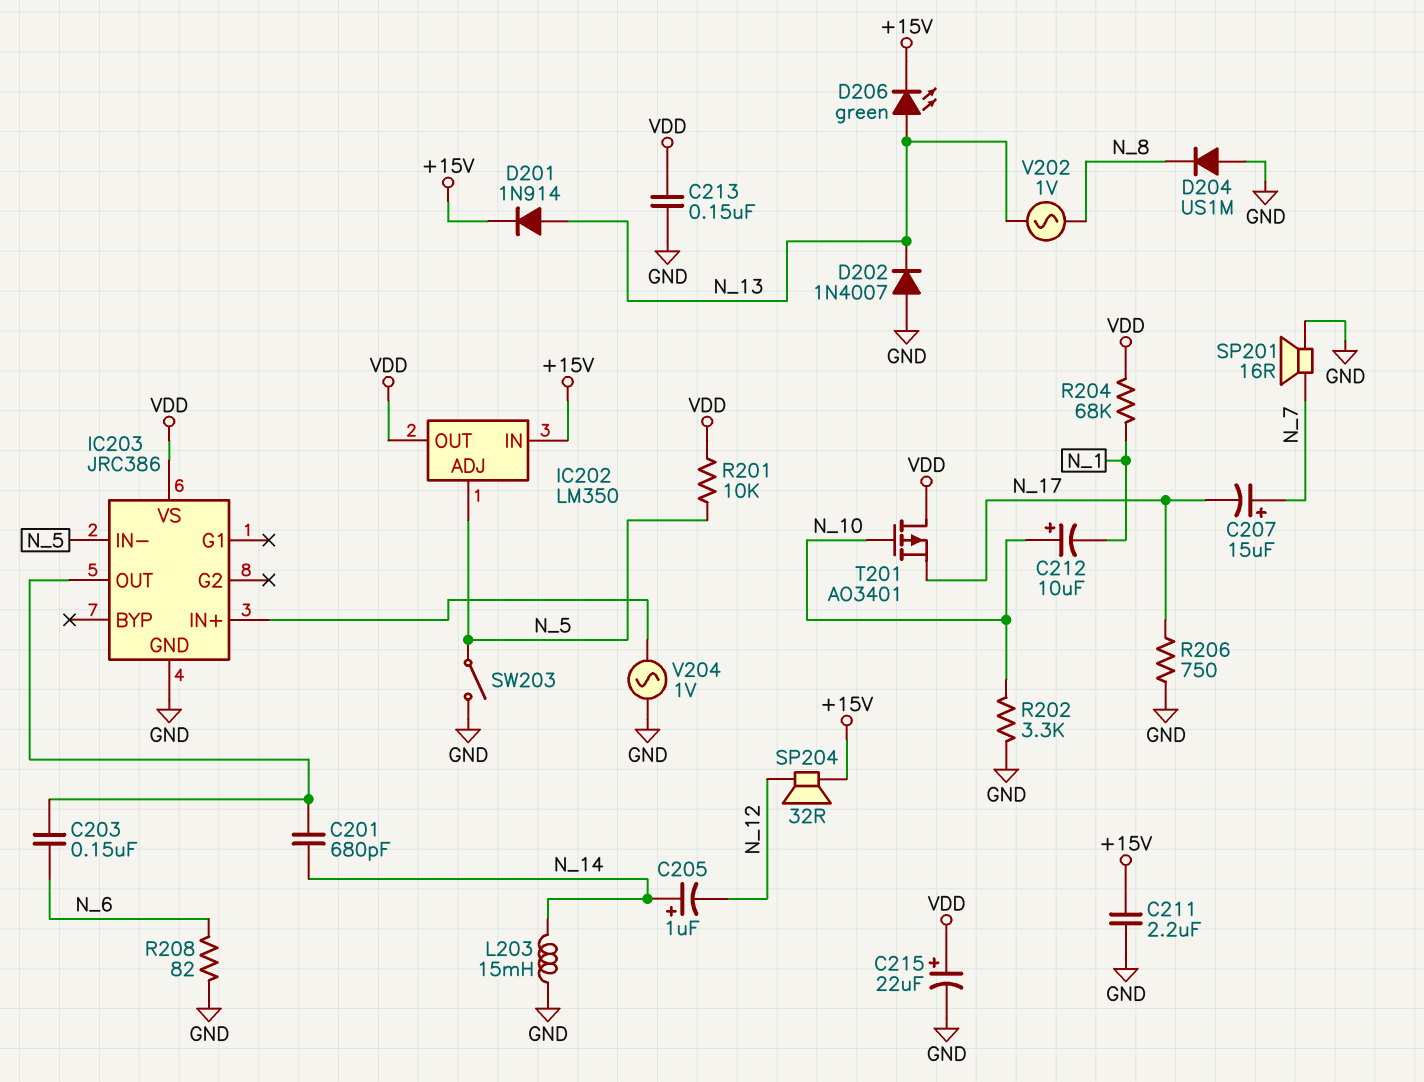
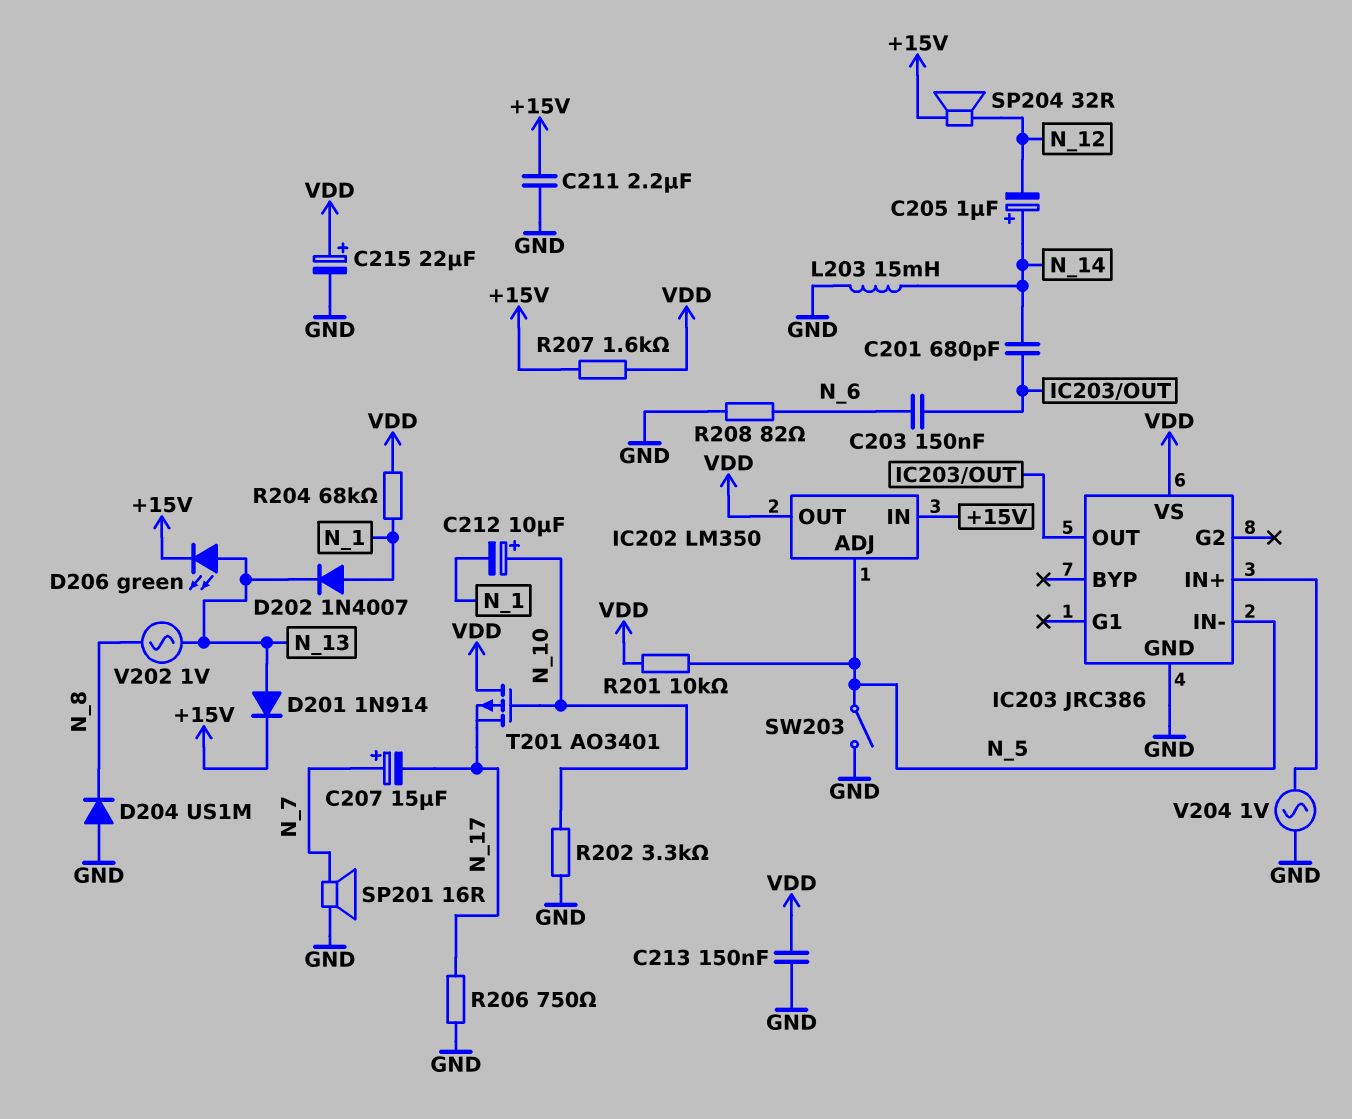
D202: diode 1N4007 (A GND, K N_13) -> diode 1N4007 (A N_1, K N_13)
R207: none -> 1.6k (+15V, VDD)

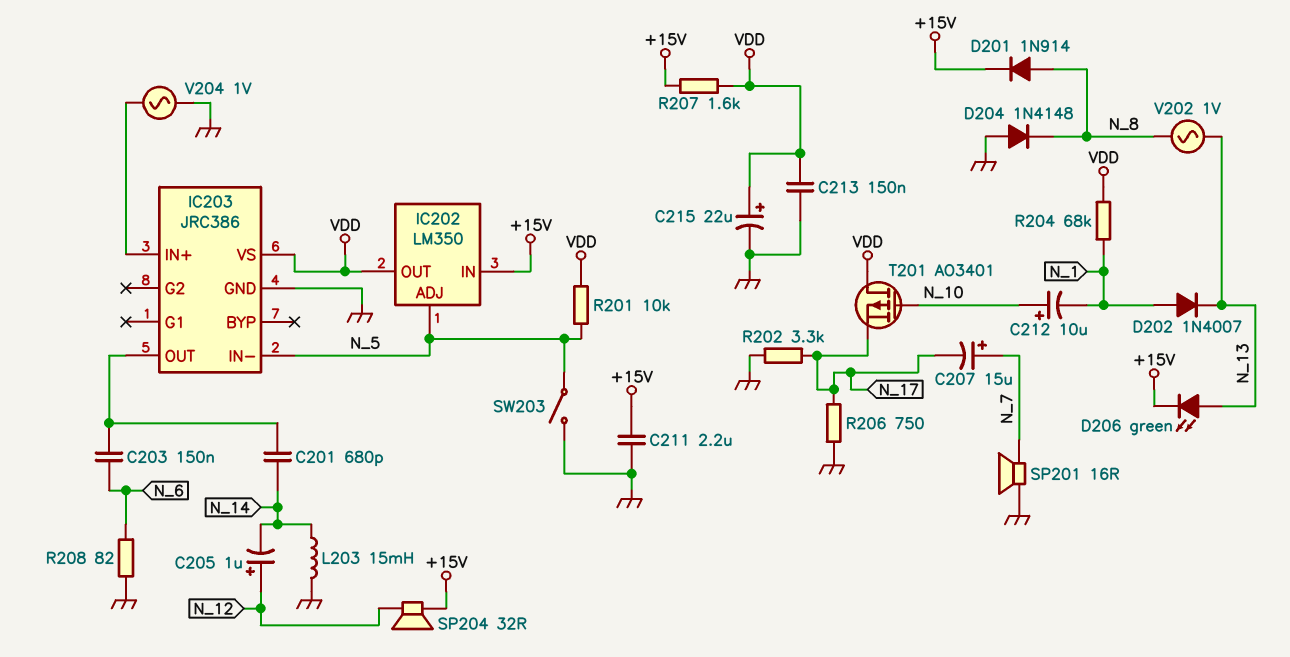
C205: 1uF (plus N_14, minus N_12) -> 1uF (plus N_12, minus N_14)
D201: diode 1N914 (A N_13, K +15V) -> diode 1N914 (A N_8, K +15V)
D204: diode US1M (A GND, K N_8) -> diode 1N4148 (A GND, K N_8)
R202: 3.3k (GND, N_10) -> 3.3k (GND, N_17)

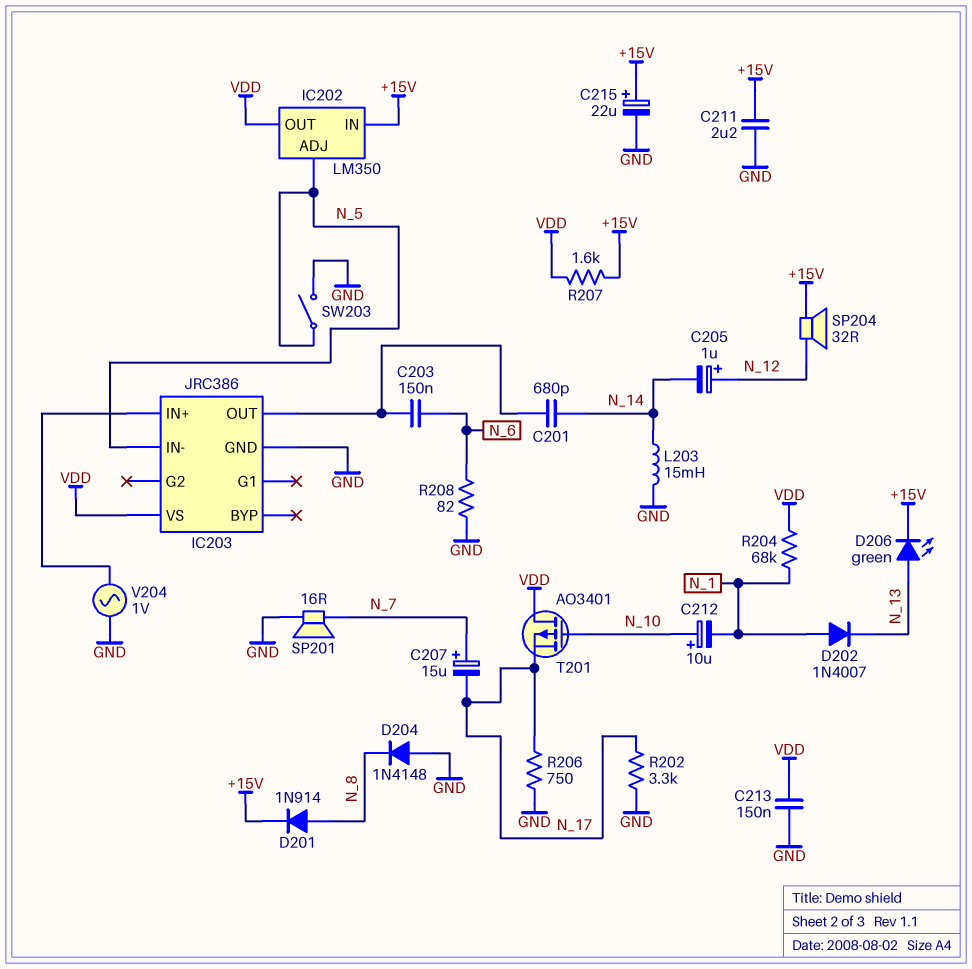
C215: 22uF (plus VDD, minus GND) -> 22uF (plus +15V, minus GND)
R201: 10k (N_5, VDD) -> none
V202: AC 1V (N_8, N_13) -> none

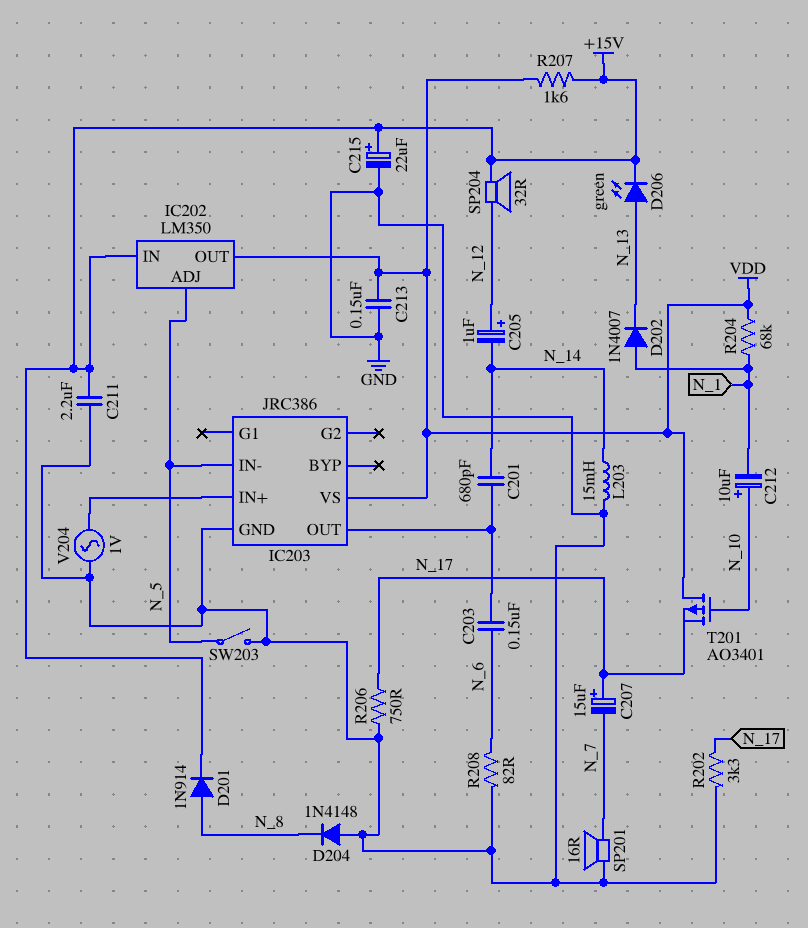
C207: 15uF (plus N_7, minus N_17) -> 15uF (plus N_17, minus N_7)

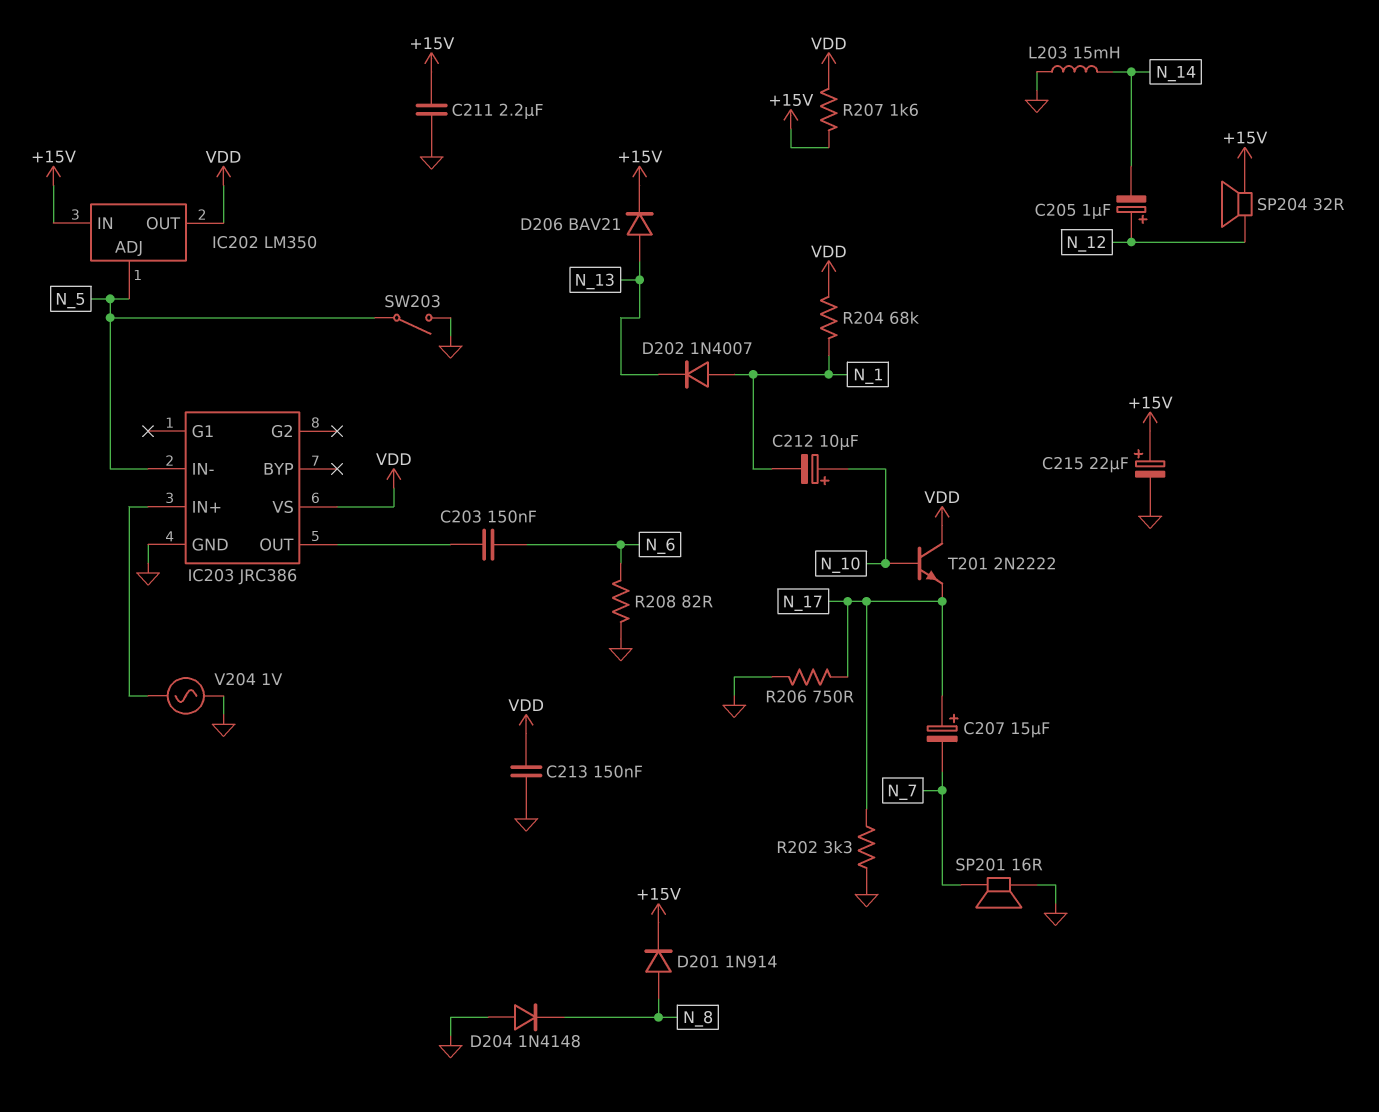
C201: 680pF (IC203/OUT, N_14) -> none
D206: LED green (A N_13, K +15V) -> diode BAV21 (A N_13, K +15V)
T201: PMOS AO3401 (G N_10, D VDD, S N_17) -> NPN 2N2222 (B N_10, C VDD, E N_17)

